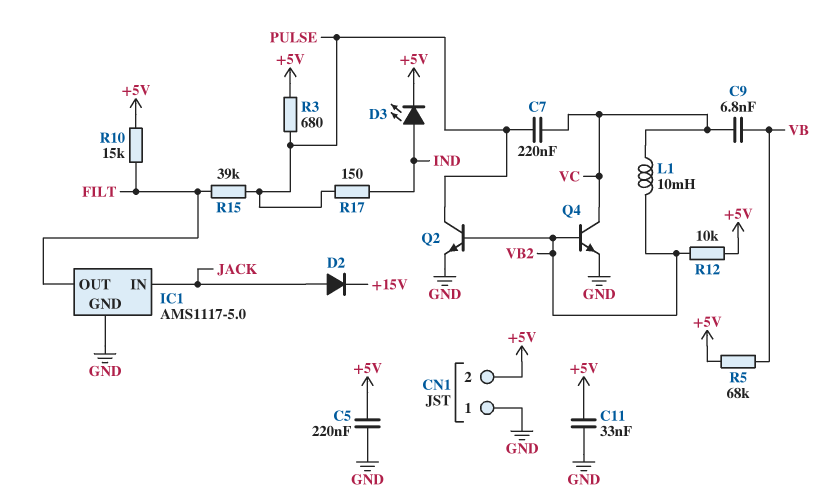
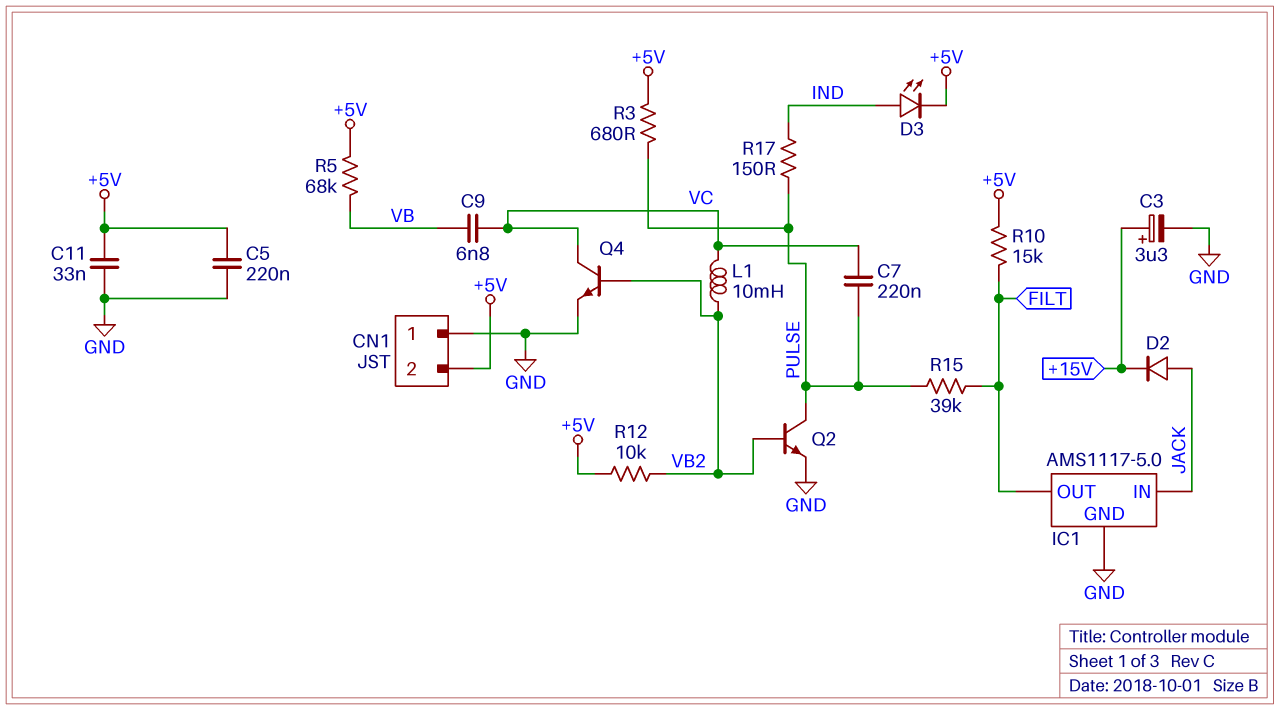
C3: none -> 3.3uF (plus +15V, minus GND)

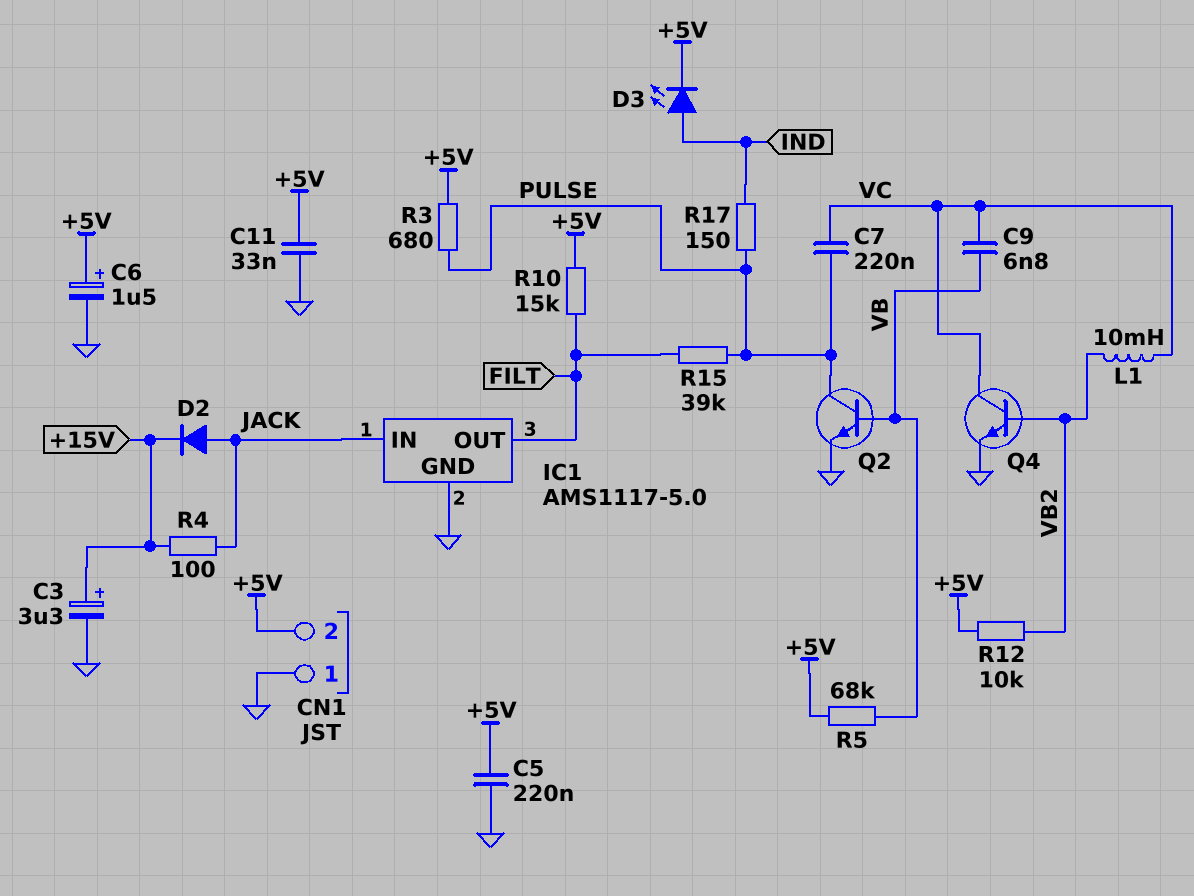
C6: none -> 1.5uF (plus +5V, minus GND)
Q2: NPN (B VB2, C PULSE, E GND) -> NPN (B VB, C PULSE, E GND)
R4: none -> 100 (+15V, JACK)

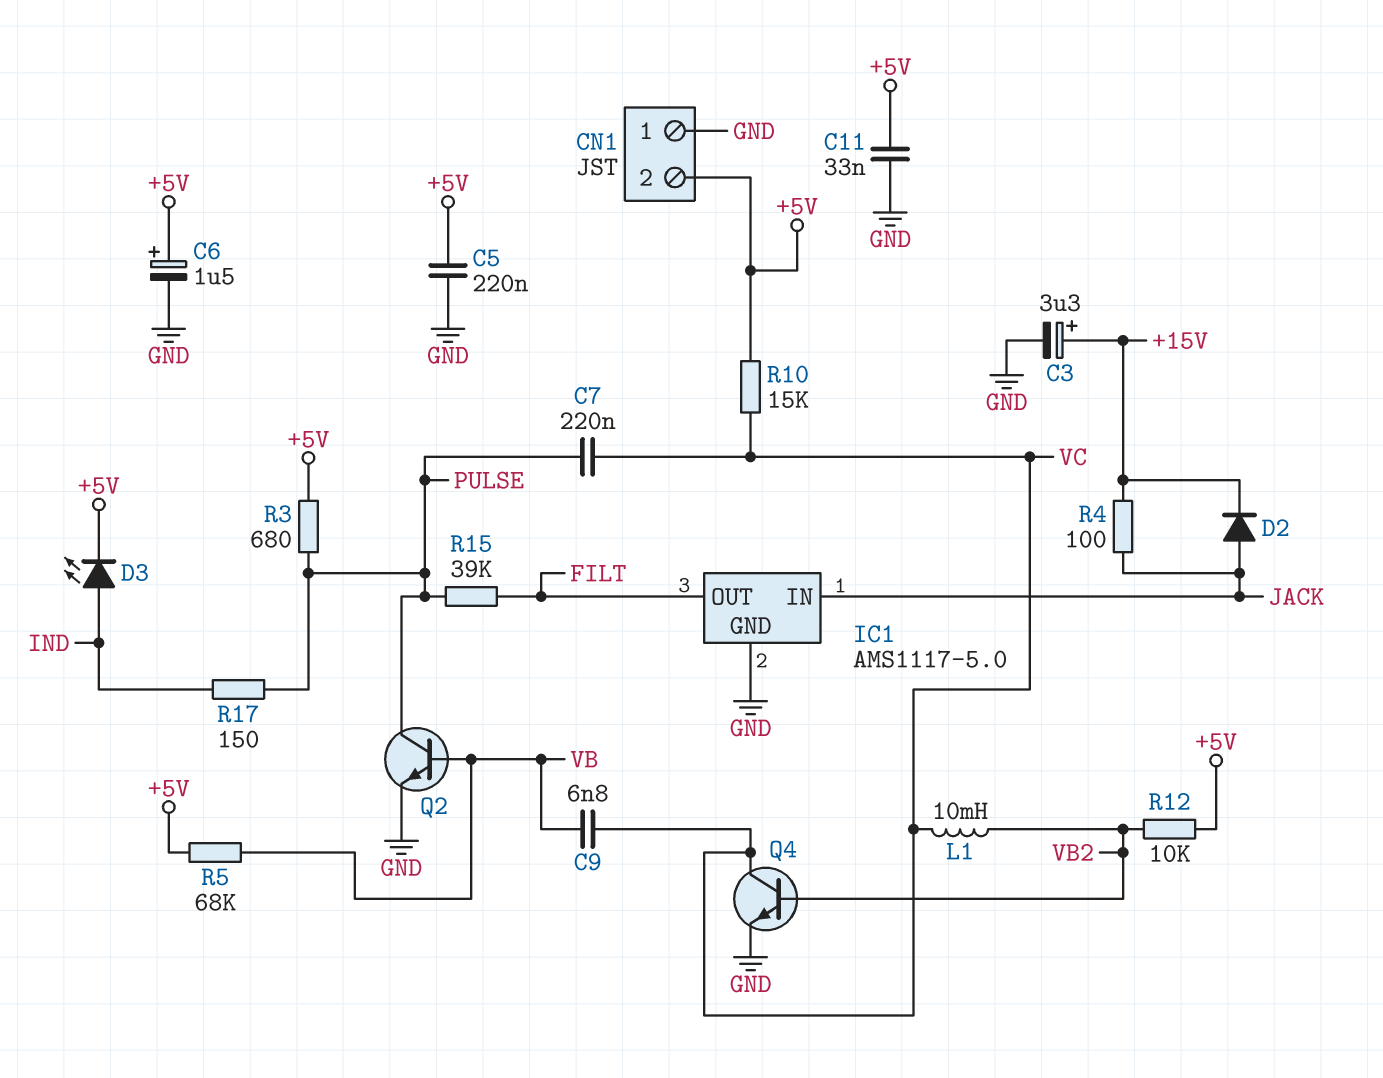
R10: 15k (+5V, FILT) -> 15k (+5V, VC)

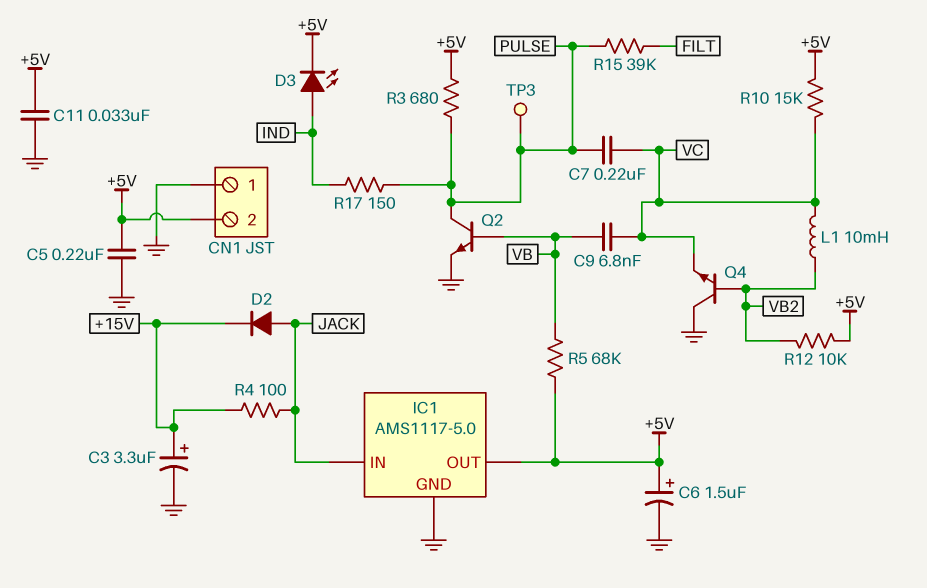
IC1 pin OUT: FILT -> +5V
Q4: NPN (B VB2, C VC, E GND) -> NPN (B VB2, C GND, E VC)
TP3: none -> test point (PULSE)

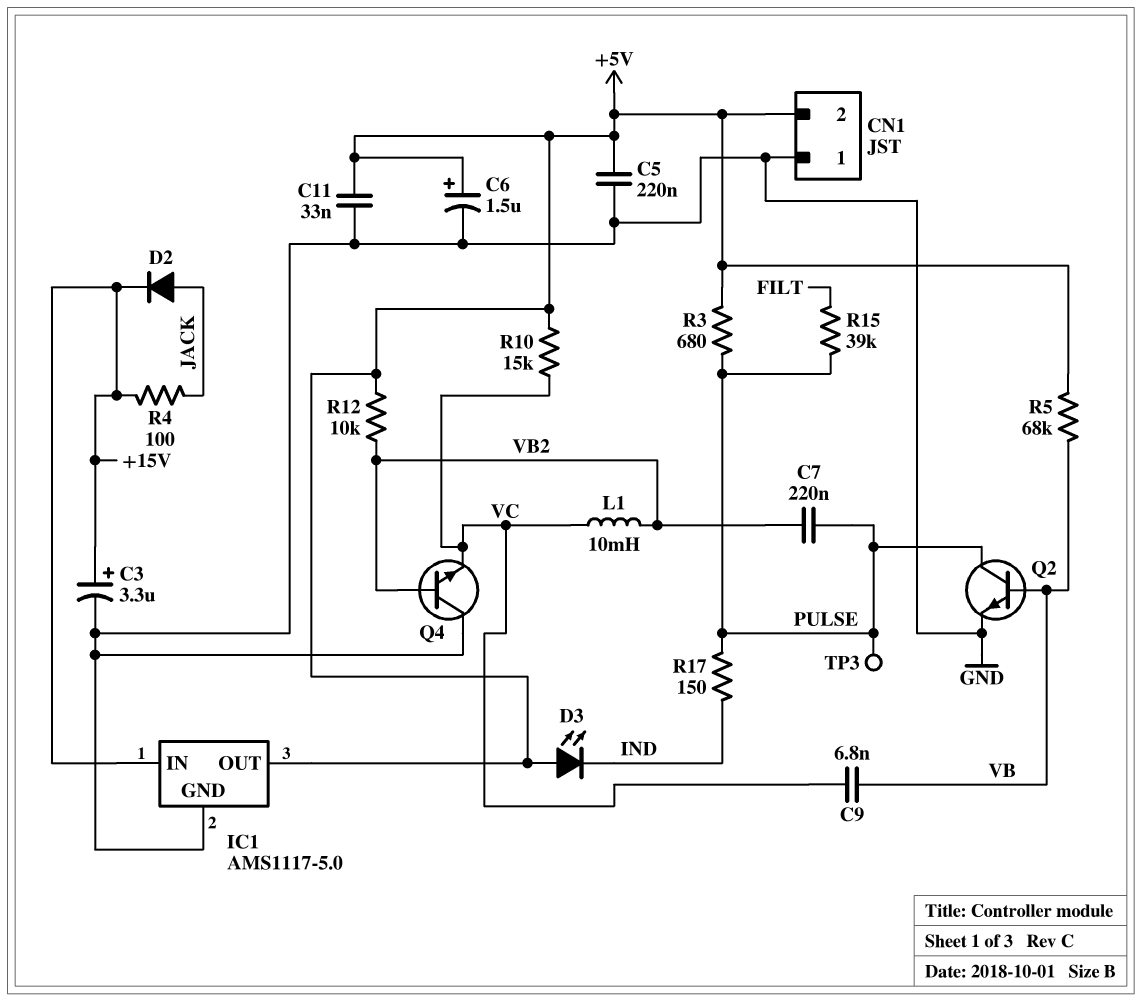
C7: 220nF (PULSE, VC) -> 220nF (PULSE, VB2)
D3: LED (A IND, K +5V) -> LED (A +5V, K IND)
IC1 pin IN: JACK -> +15V

